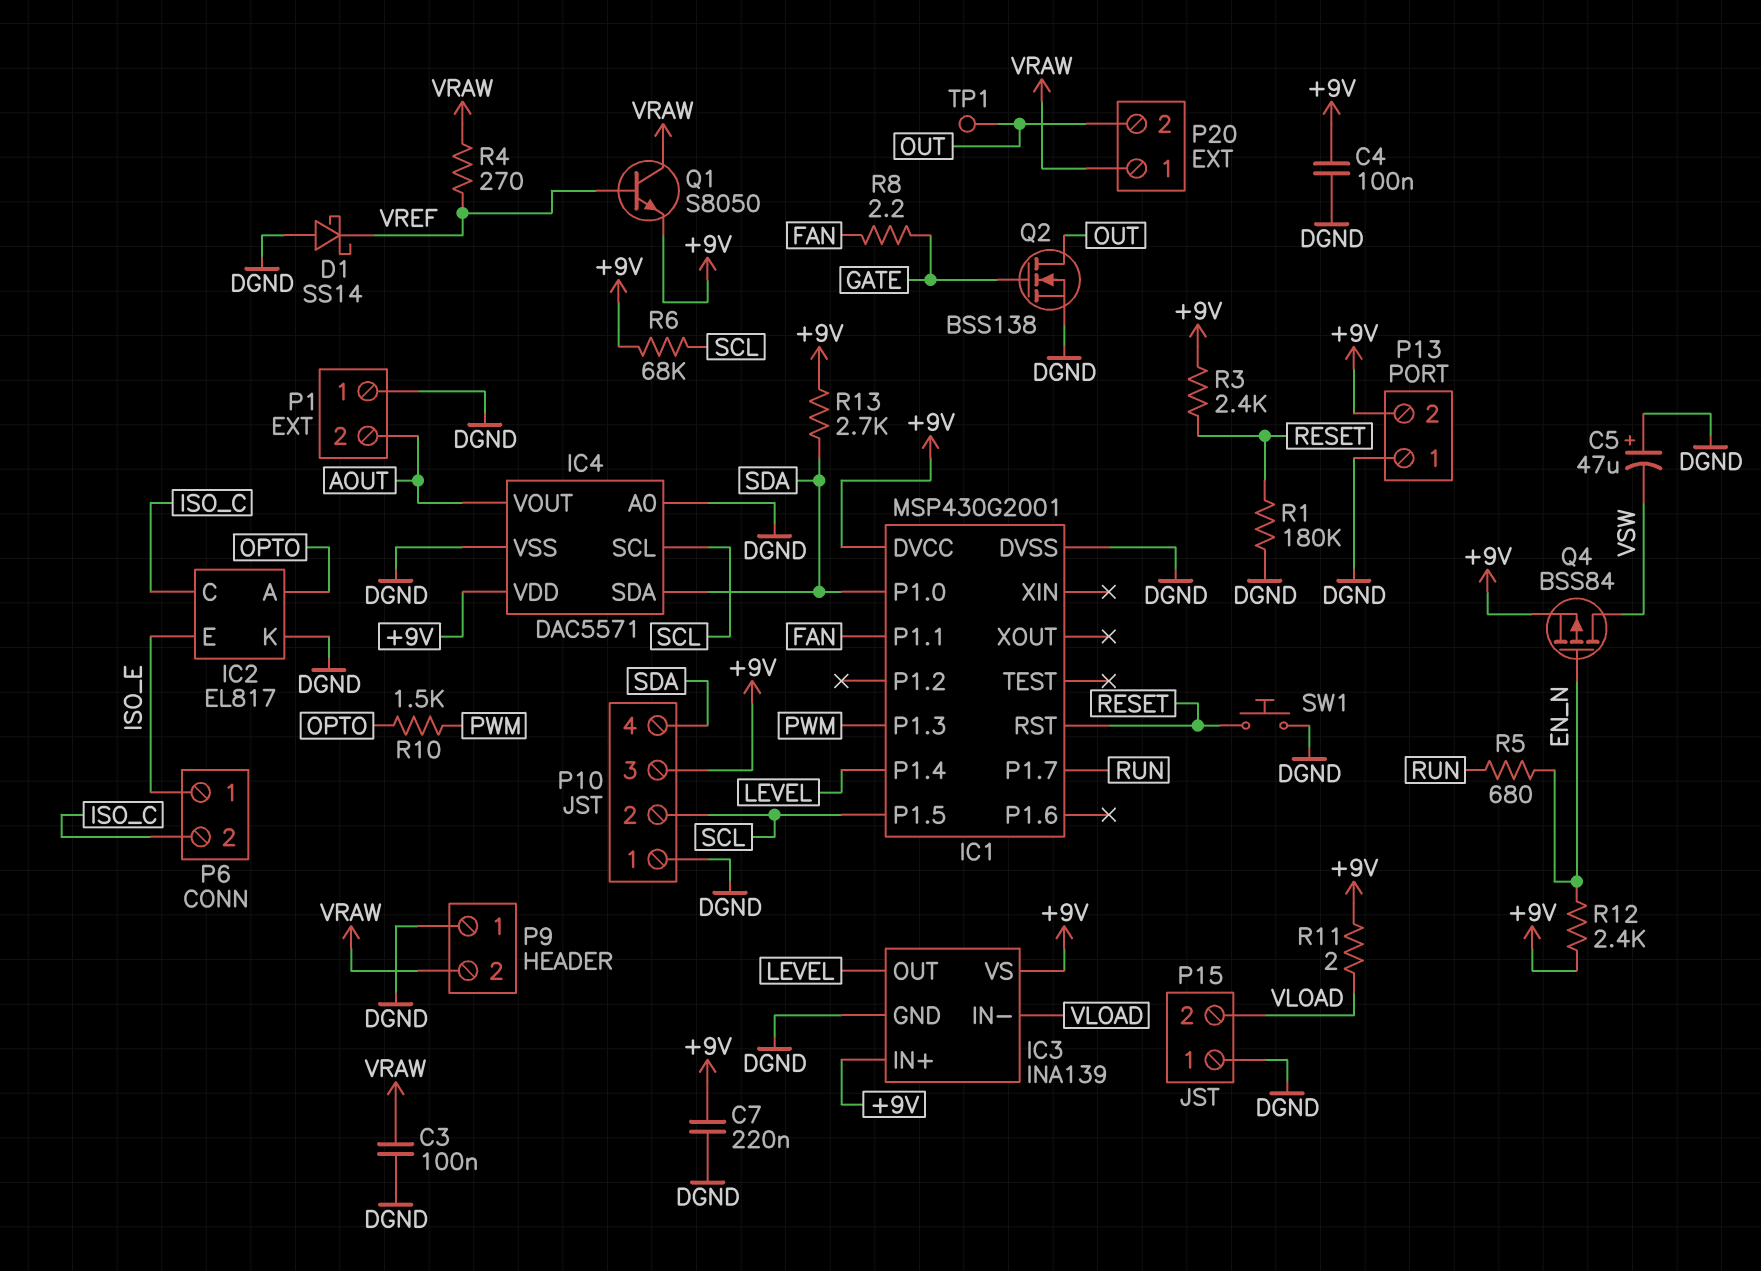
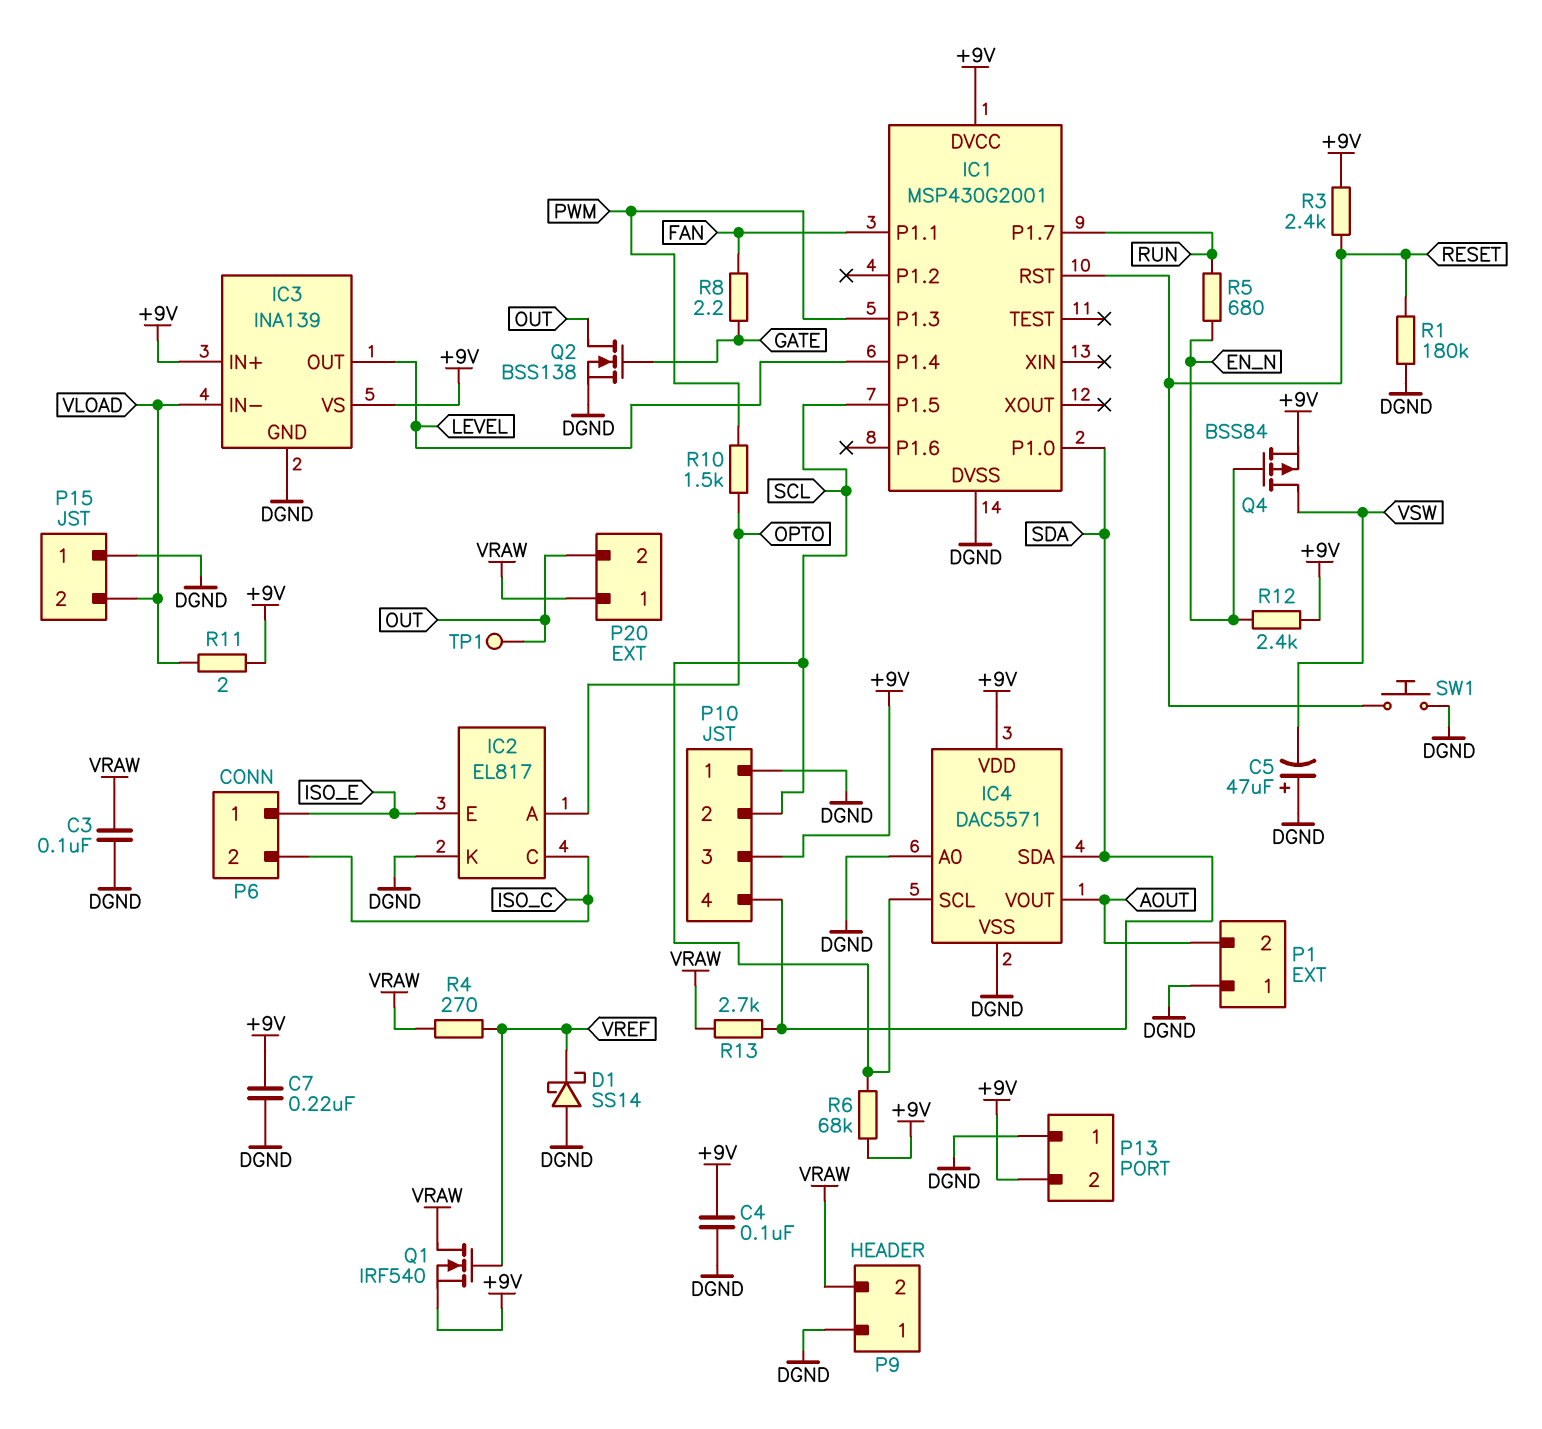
Q1: NPN S8050 (B VREF, C VRAW, E +9V) -> NMOS IRF540 (G VREF, D VRAW, S +9V)
R13: 2.7k (+9V, SDA) -> 2.7k (SDA, VRAW)

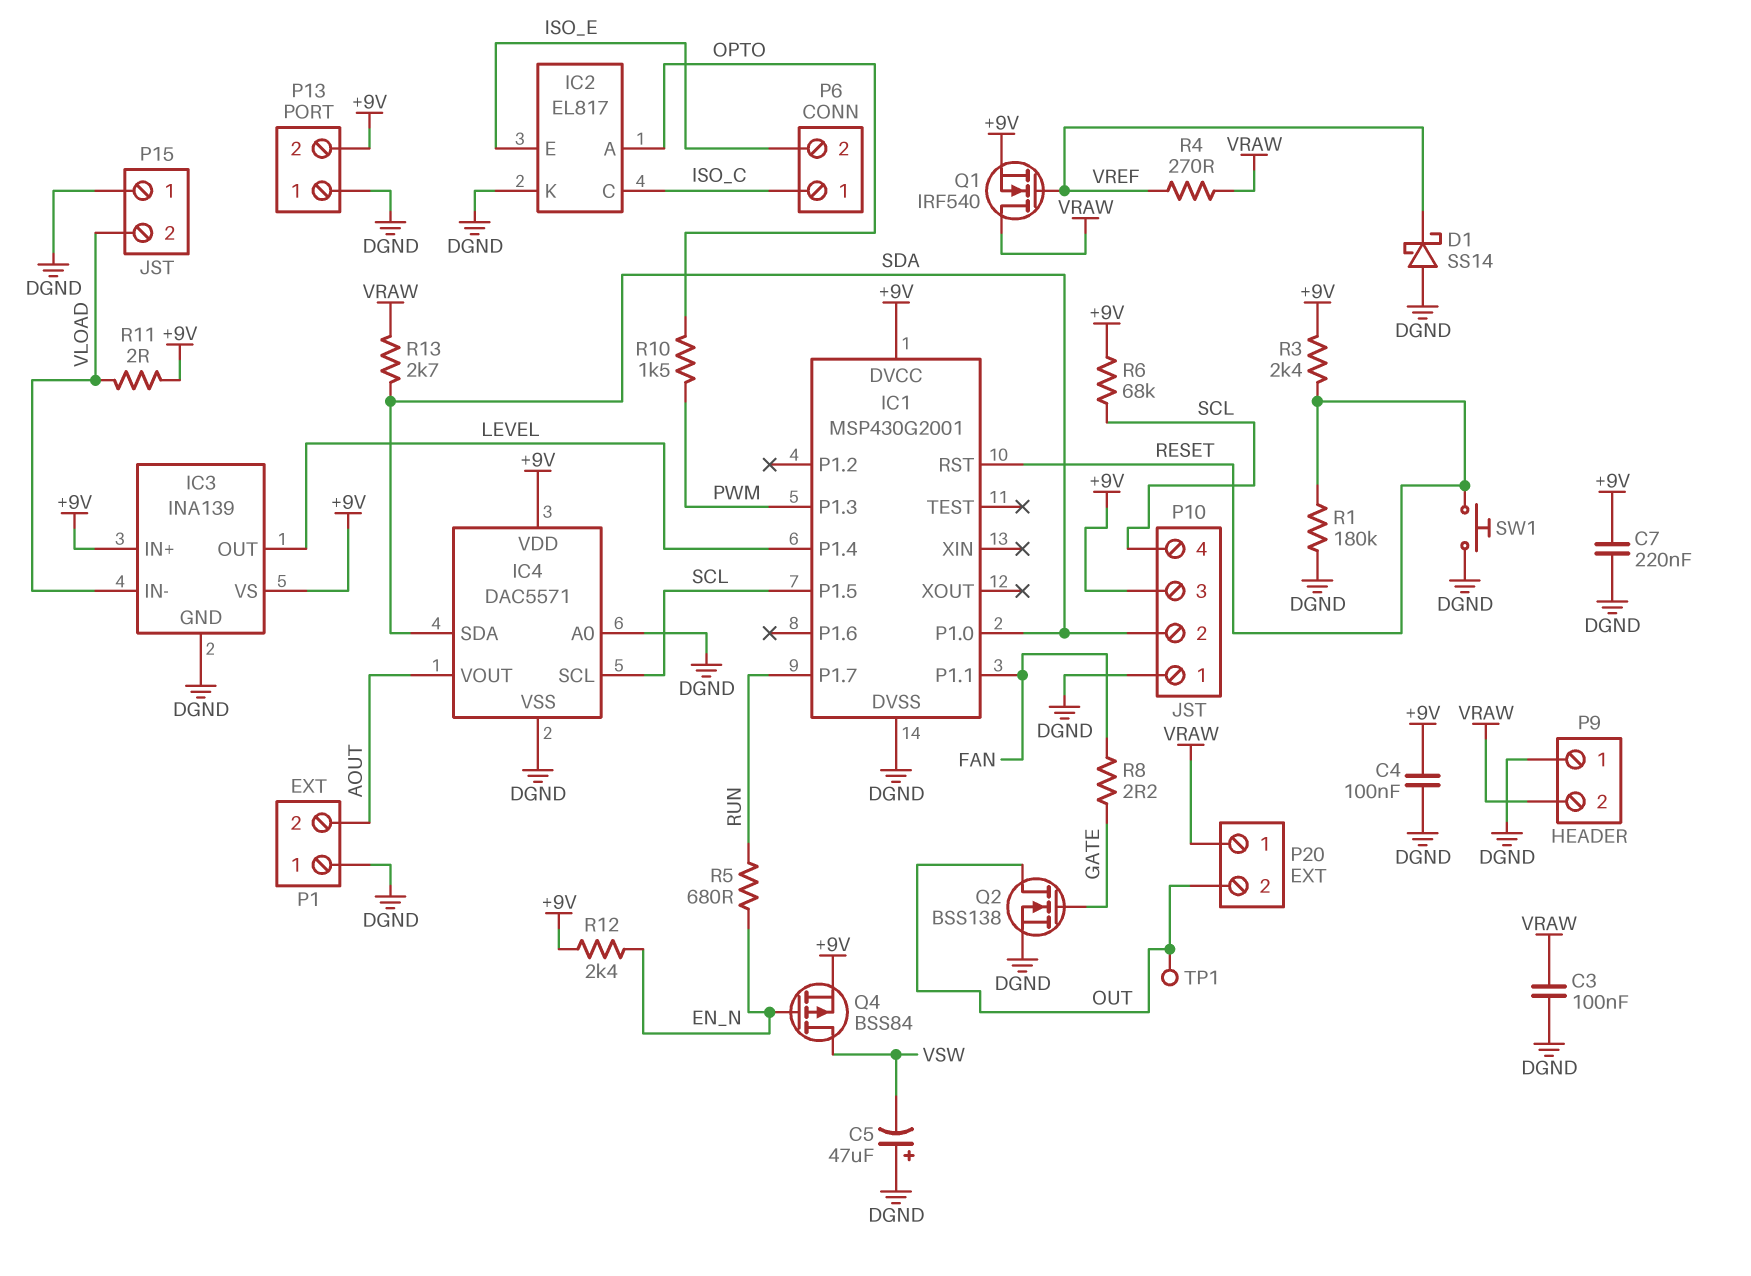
P6 pin 1: ISO_E -> ISO_C
P6 pin 2: ISO_C -> ISO_E
P10 pin 2: SCL -> SDA
P10 pin 4: SDA -> SCL

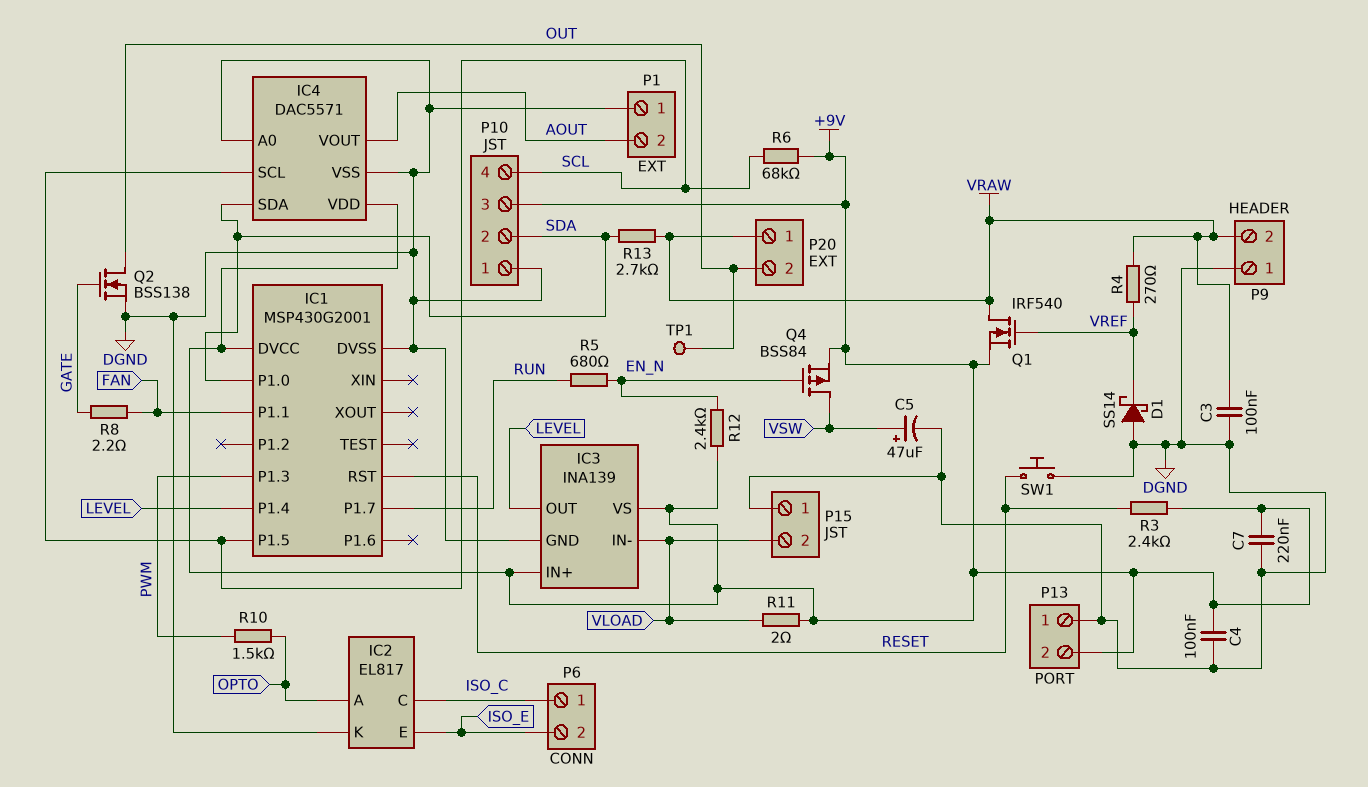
C5: 47uF (plus DGND, minus VSW) -> 47uF (plus VSW, minus DGND)
R1: 180k (DGND, RESET) -> none

